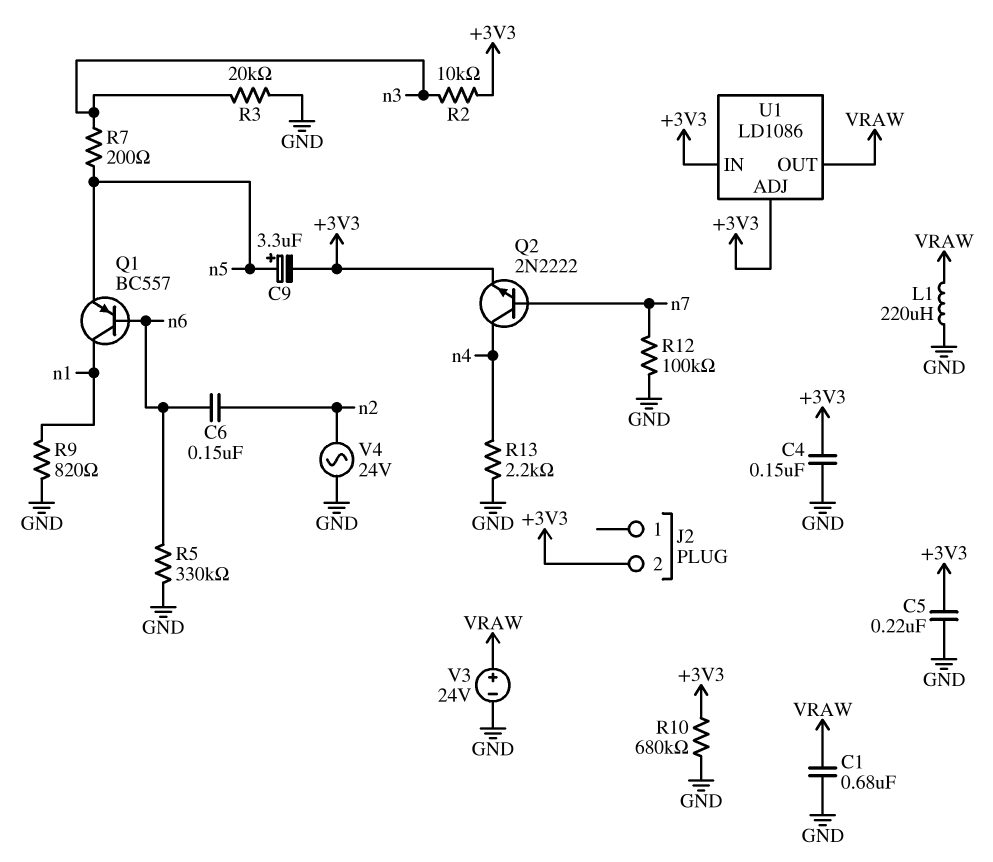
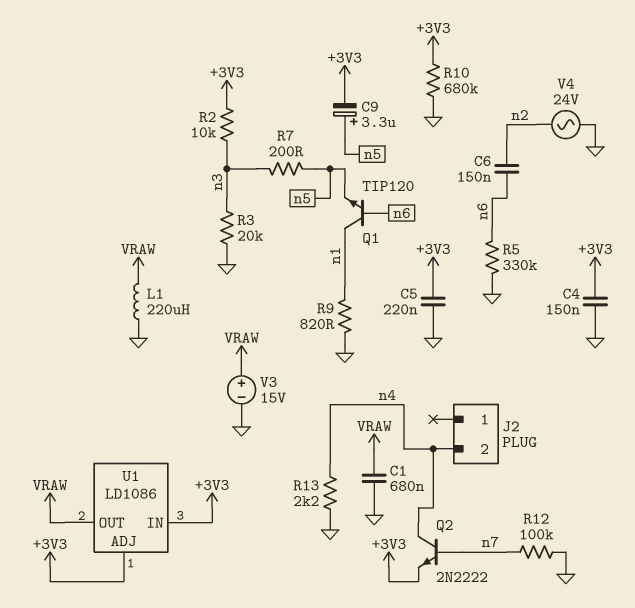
J2 pin 2: +3V3 -> n4
Q1: PNP BC557 (B n6, C n1, E n5) -> NPN TIP120 (B n6, C n1, E n5)
V3: 24V (plus VRAW, minus GND) -> 15V (plus VRAW, minus GND)

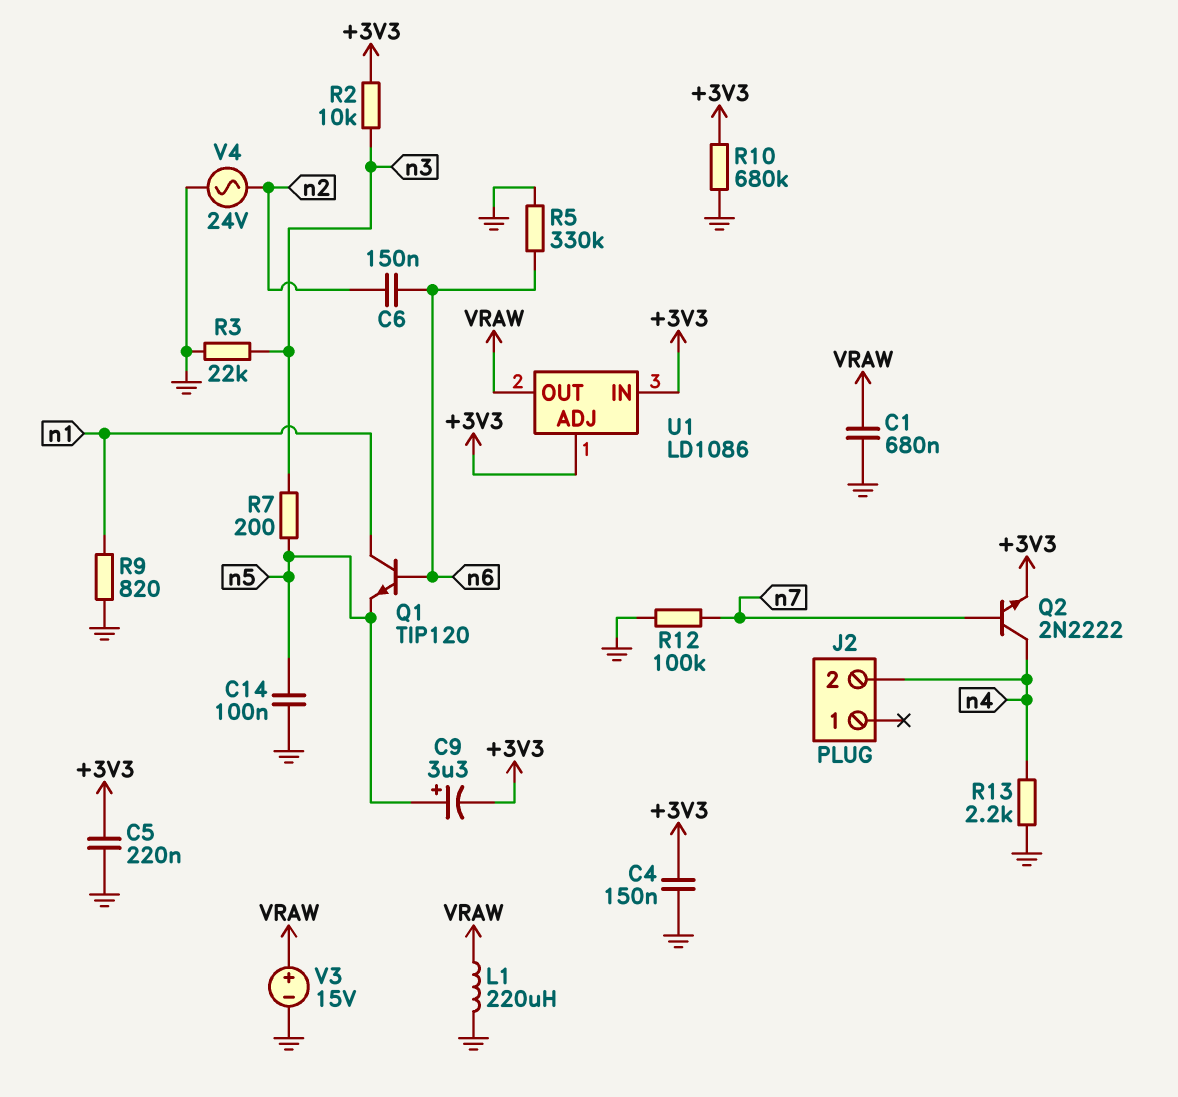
C14: none -> 100nF (GND, n5)
R3: 20k (GND, n3) -> 22k (GND, n3)

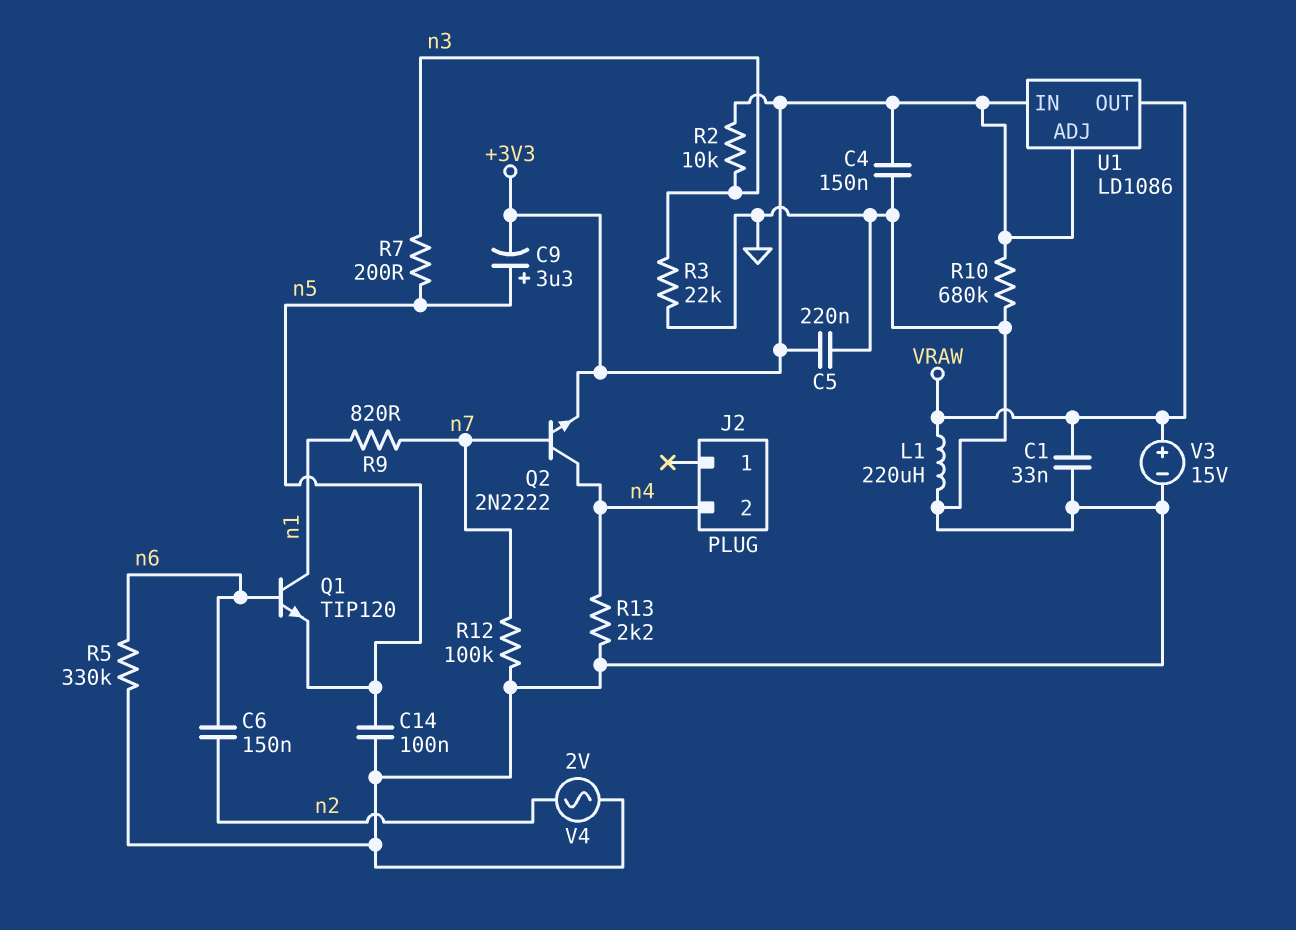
C1: 680nF (GND, VRAW) -> 33nF (GND, VRAW)
R9: 820 (GND, n1) -> 820 (n1, n7)
V4: AC 24V (GND, n2) -> AC 2V (GND, n2)

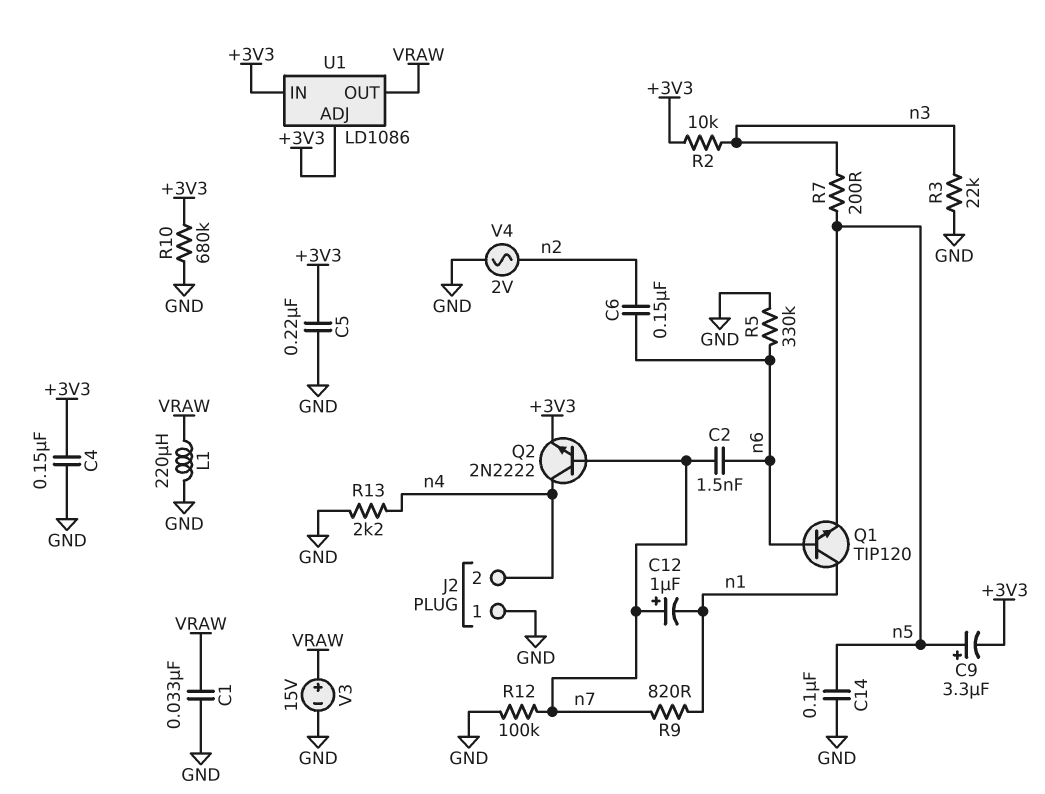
C2: none -> 1.5nF (n6, n7)
C12: none -> 1uF (plus n7, minus n1)
J2 pin 1: none -> GND

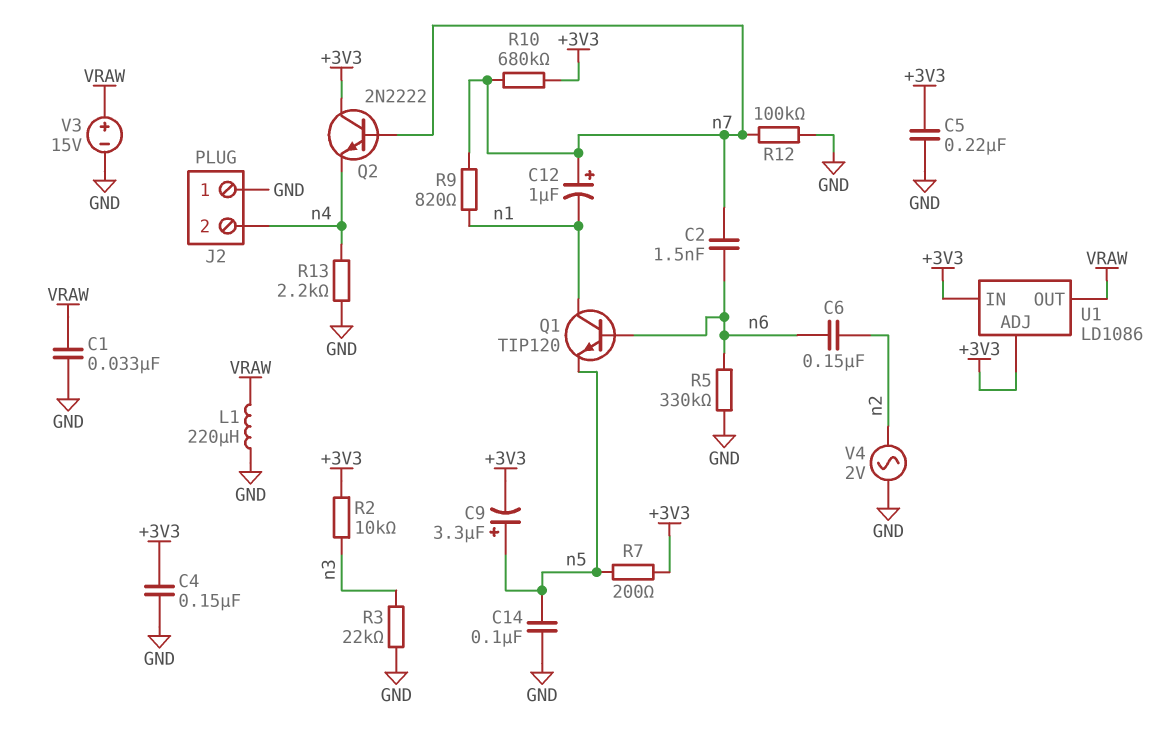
Q2: NPN 2N2222 (B n7, C n4, E +3V3) -> NPN 2N2222 (B n7, C +3V3, E n4)
R7: 200 (n3, n5) -> 200 (+3V3, n5)
R10: 680k (+3V3, GND) -> 680k (+3V3, n7)

